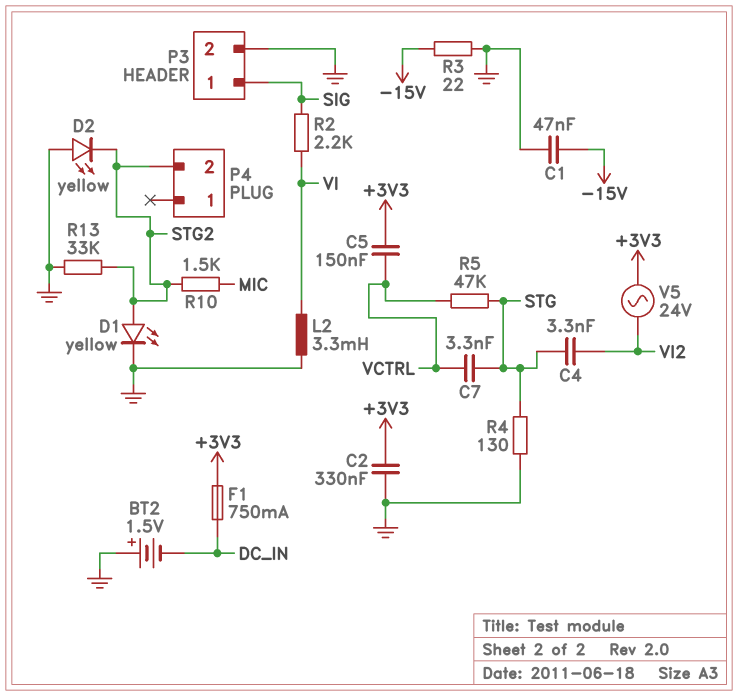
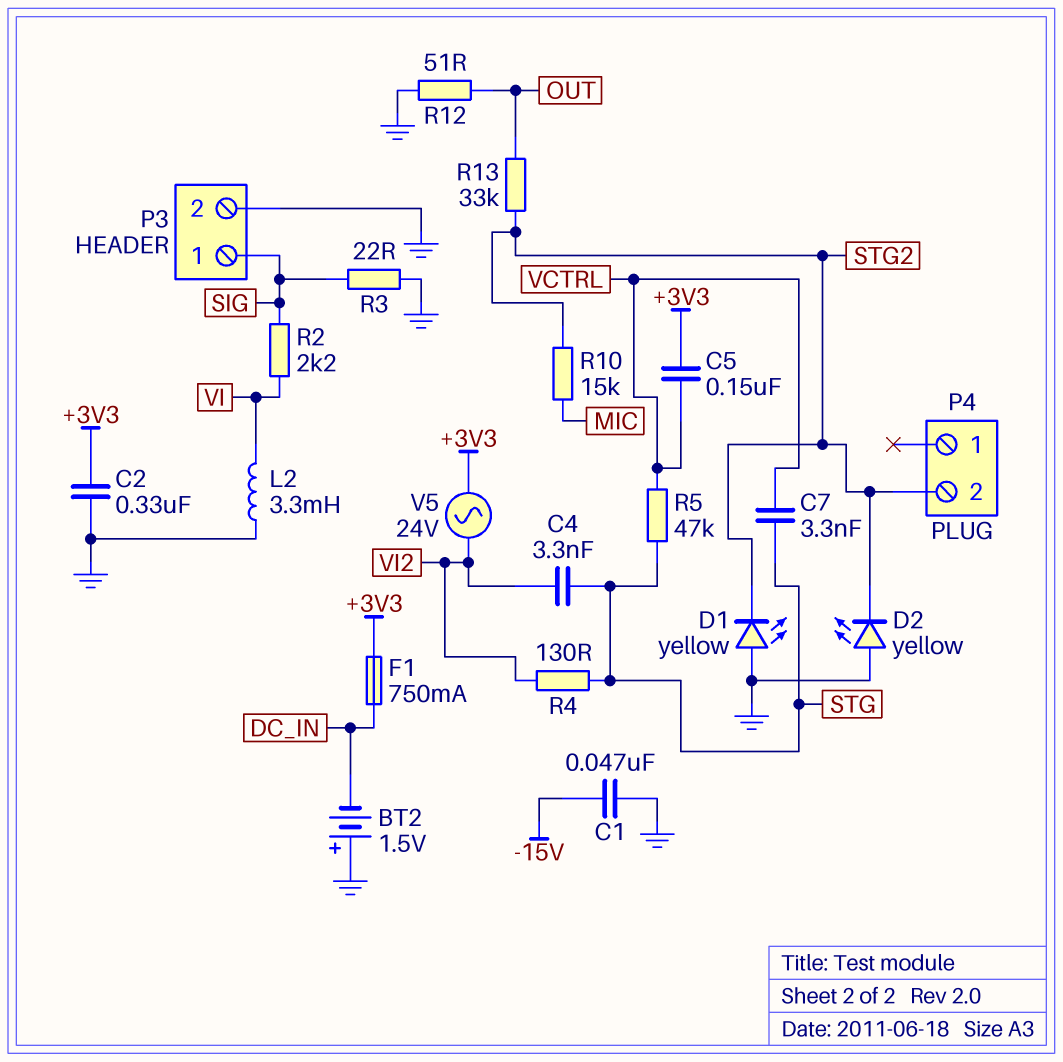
D1: LED yellow (A STG2, K GND) -> LED yellow (A GND, K STG2)
R3: 22 (-15V, GND) -> 22 (GND, SIG)
R4: 130 (GND, STG) -> 130 (STG, VI2)
R10: 1.5k (MIC, STG2) -> 15k (MIC, STG2)
R12: none -> 51 (GND, OUT)
R13: 33k (GND, STG2) -> 33k (OUT, STG2)

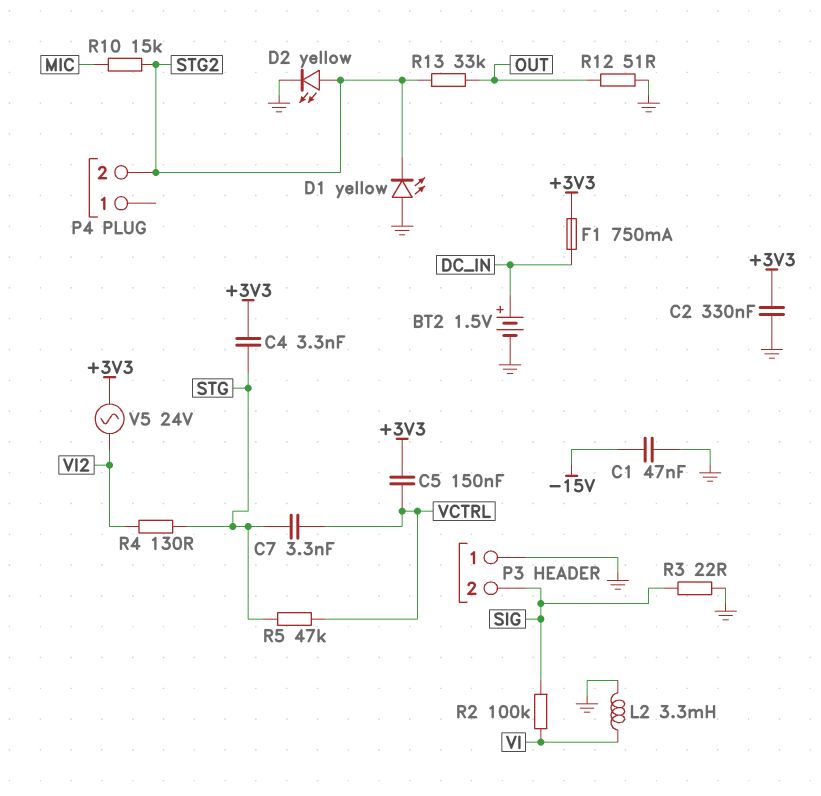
BT2: 1.5V (plus GND, minus DC_IN) -> 1.5V (plus DC_IN, minus GND)
C4: 3.3nF (STG, VI2) -> 3.3nF (+3V3, STG)
D2: LED yellow (A GND, K STG2) -> LED yellow (A STG2, K GND)
P3 pin 1: SIG -> GND
P3 pin 2: GND -> SIG
R2: 2.2k (SIG, VI) -> 100k (SIG, VI)

